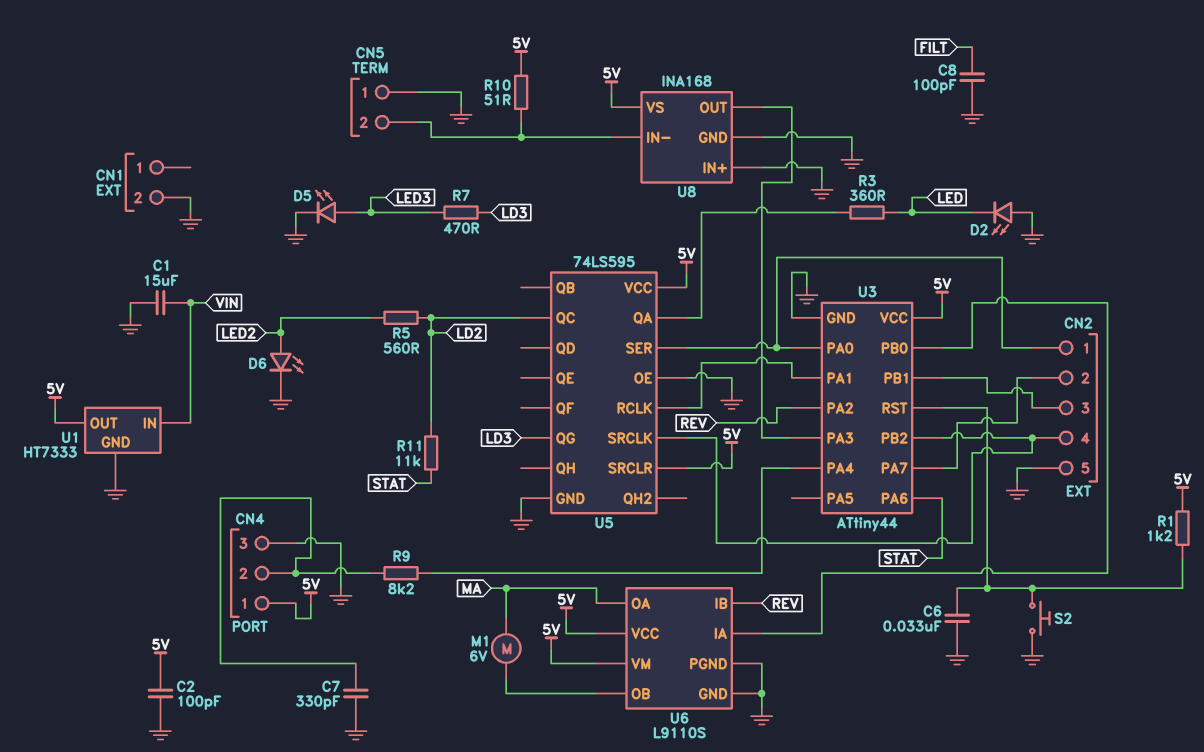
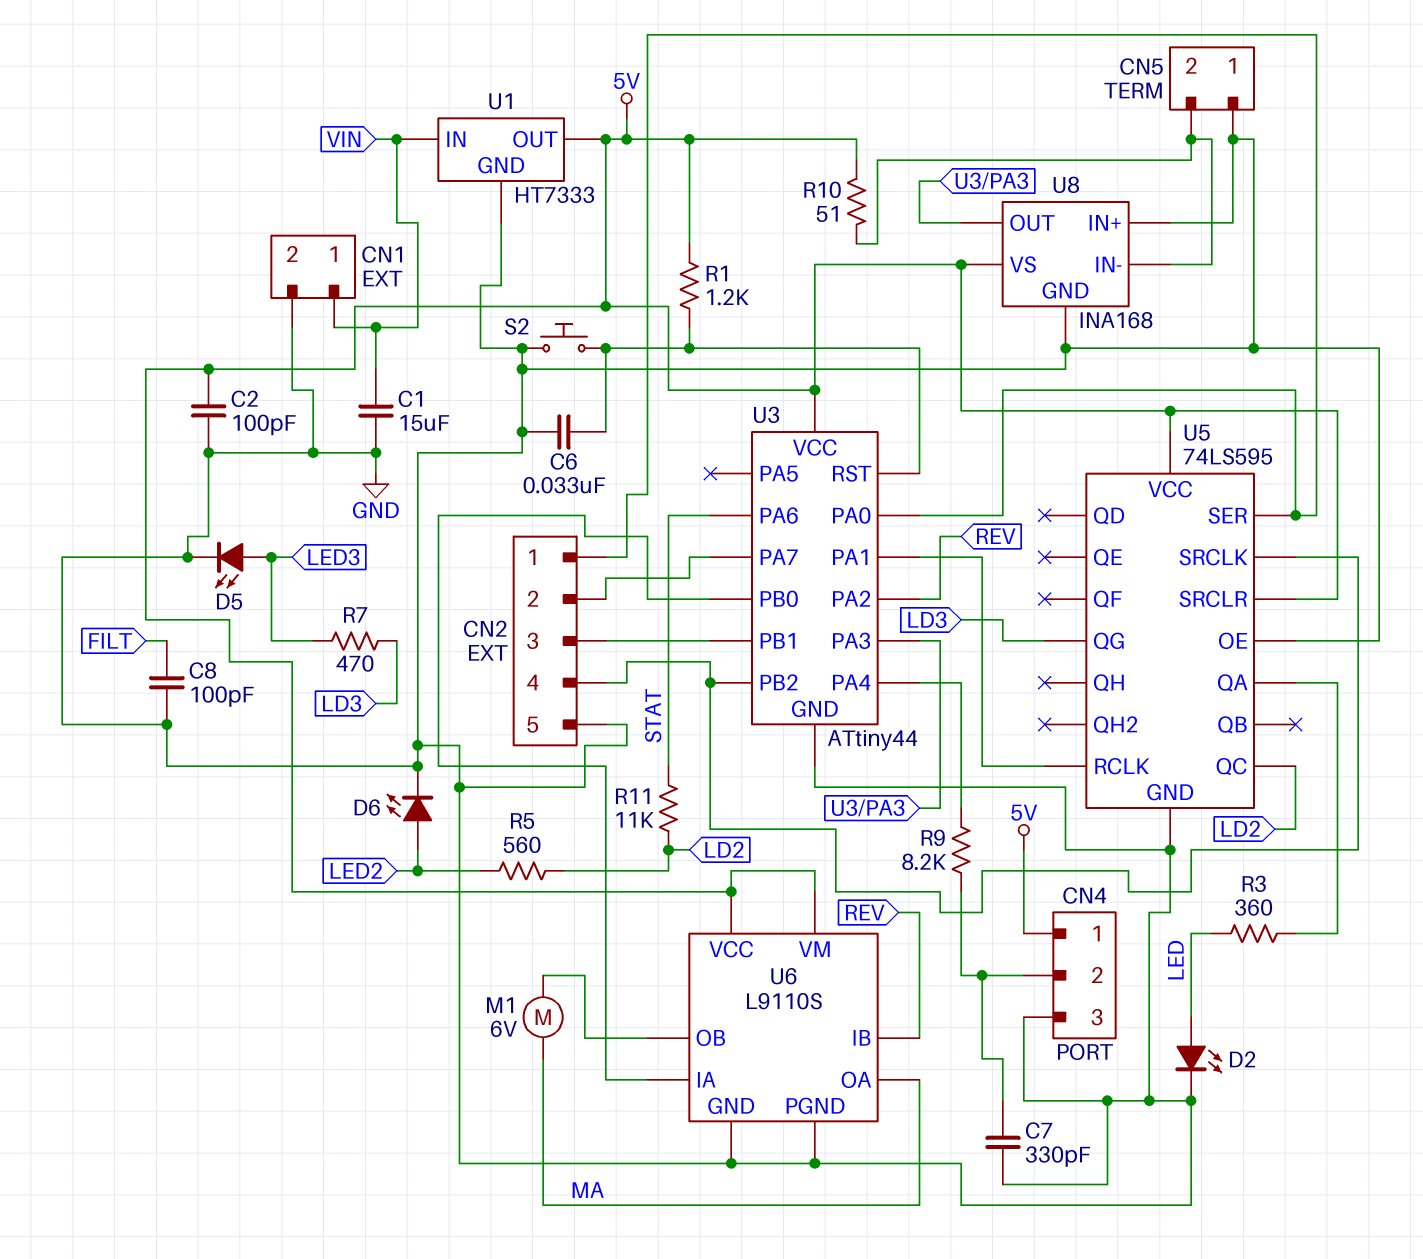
CN1 pin 1: none -> VIN
D2: LED (A GND, K LED) -> LED (A LED, K GND)

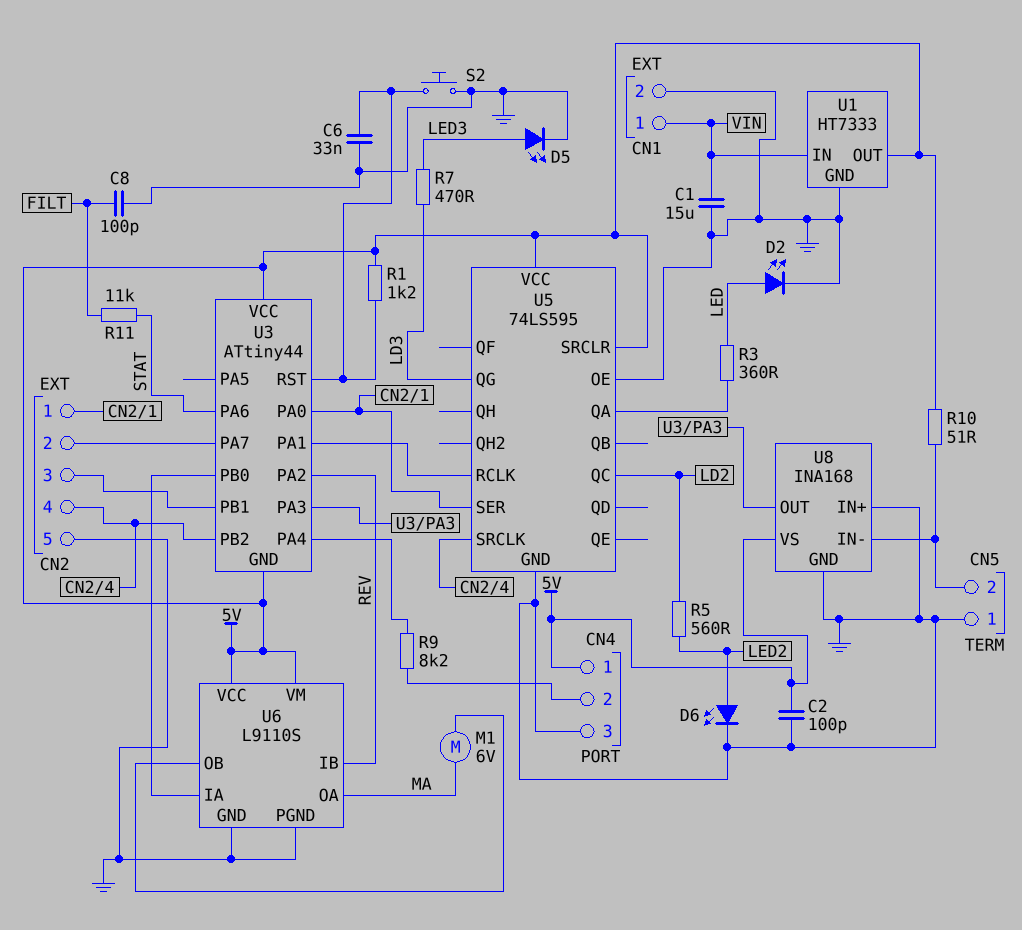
C7: 330pF (CN4/2, GND) -> none
R11: 11k (LD2, STAT) -> 11k (FILT, STAT)
U3 pin GND: GND -> 5V

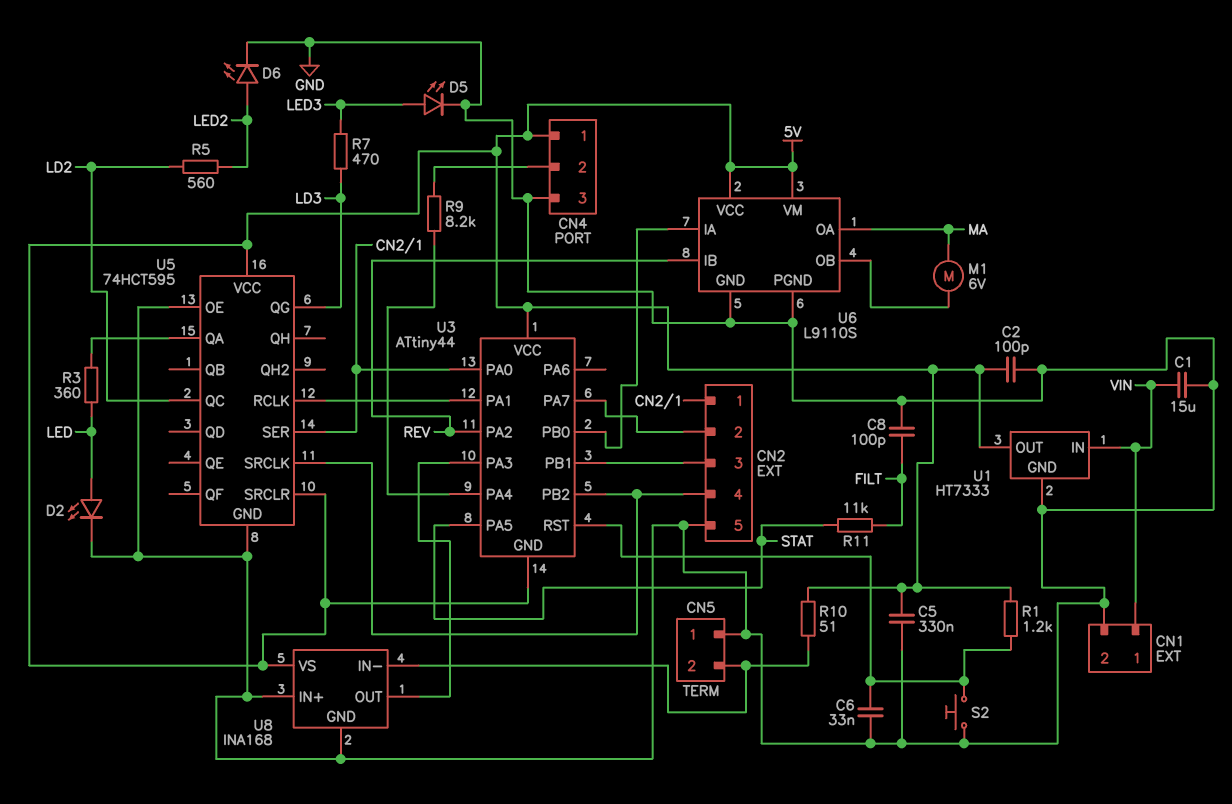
C5: none -> 330nF (5V, GND)
U3 pin PA5: none -> STAT
U3 pin PA6: STAT -> none
U5: 74LS595 -> 74HCT595

